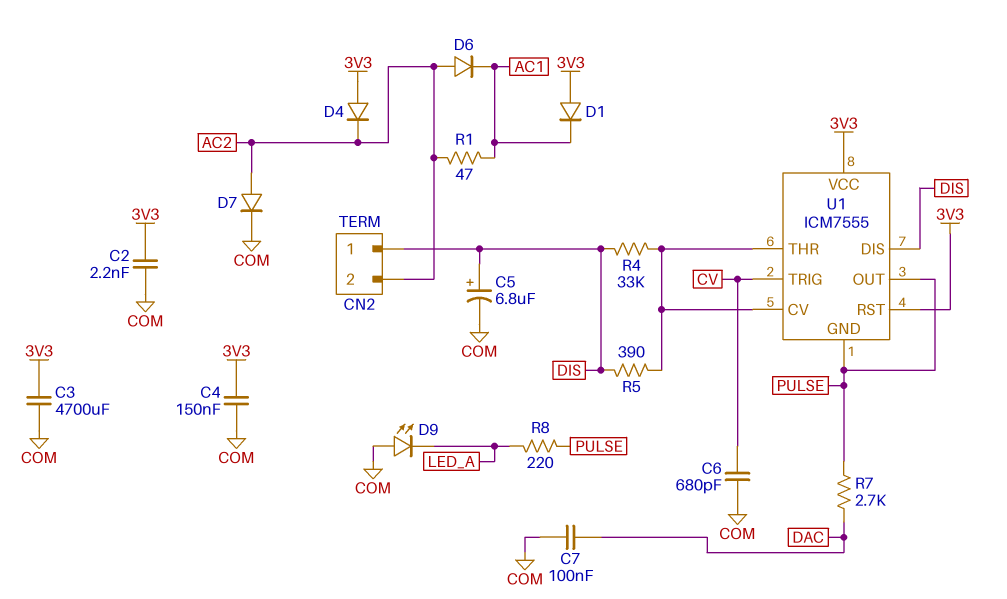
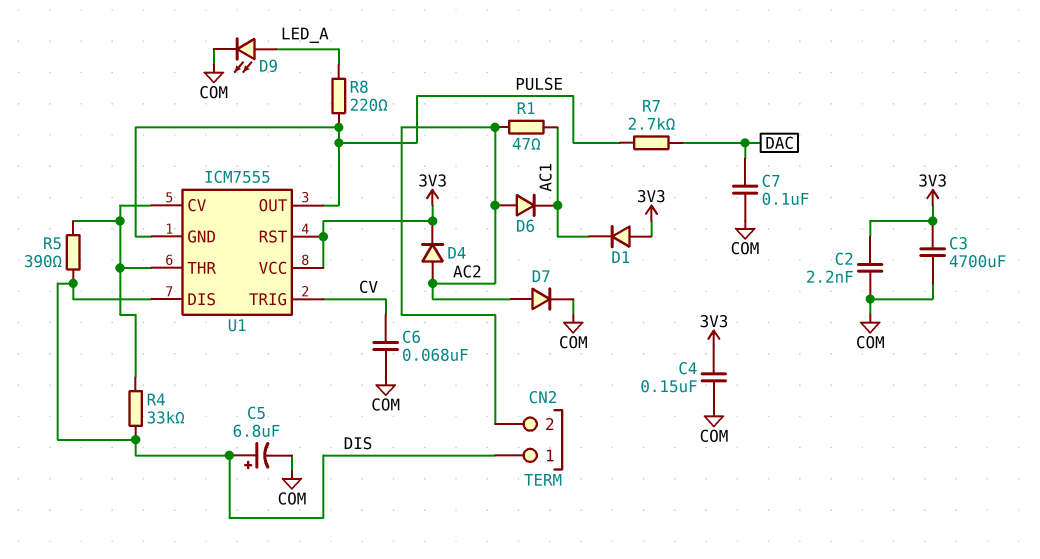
C6: 680pF (COM, CV) -> 68nF (COM, CV)
D4: diode (A 3V3, K AC2) -> diode (A AC2, K 3V3)
D9: LED (A COM, K LED_A) -> LED (A LED_A, K COM)

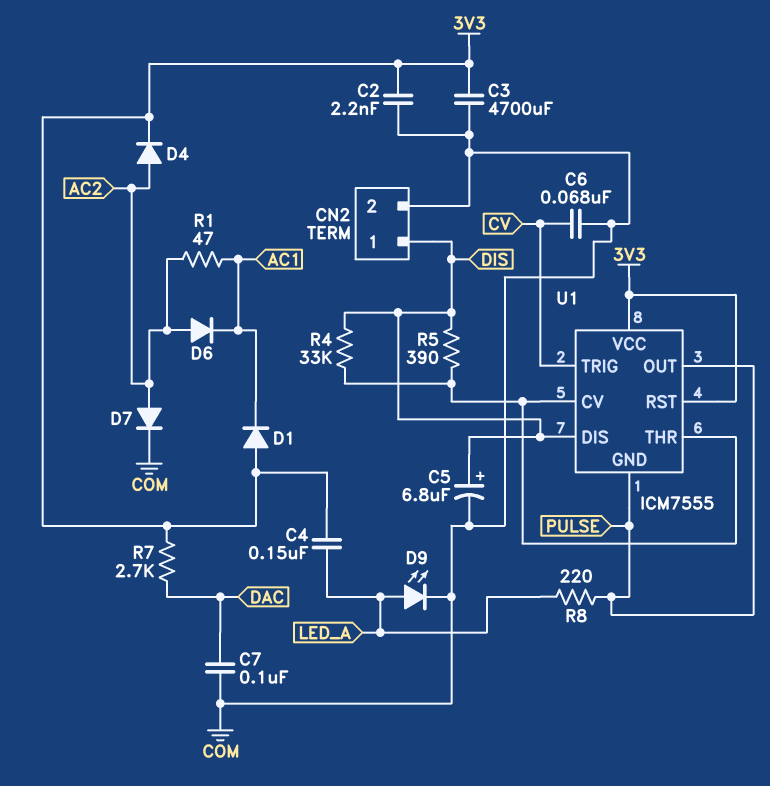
C4: 150nF (3V3, COM) -> 150nF (3V3, LED_A)
CN2 pin 2: AC2 -> COM
R7: 2.7k (DAC, PULSE) -> 2.7k (3V3, DAC)

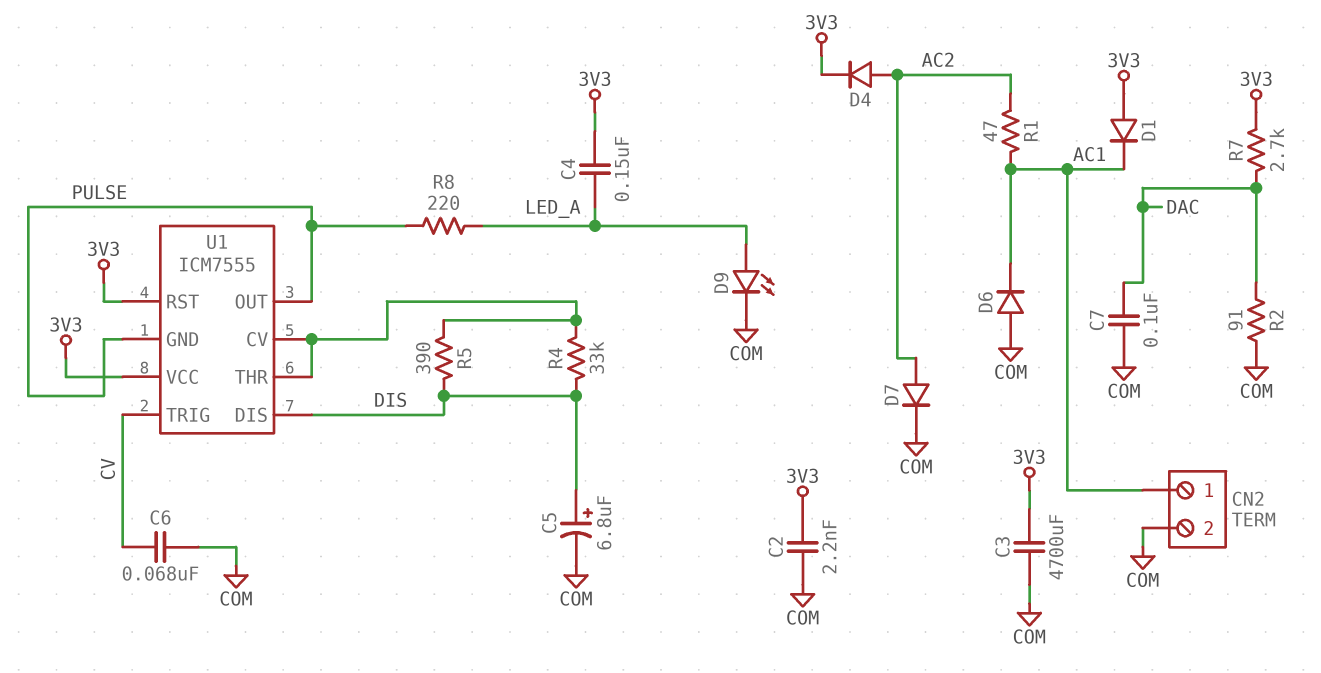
CN2 pin 1: DIS -> AC1
D6: diode (A AC2, K AC1) -> diode (A COM, K AC1)
R2: none -> 91 (COM, DAC)

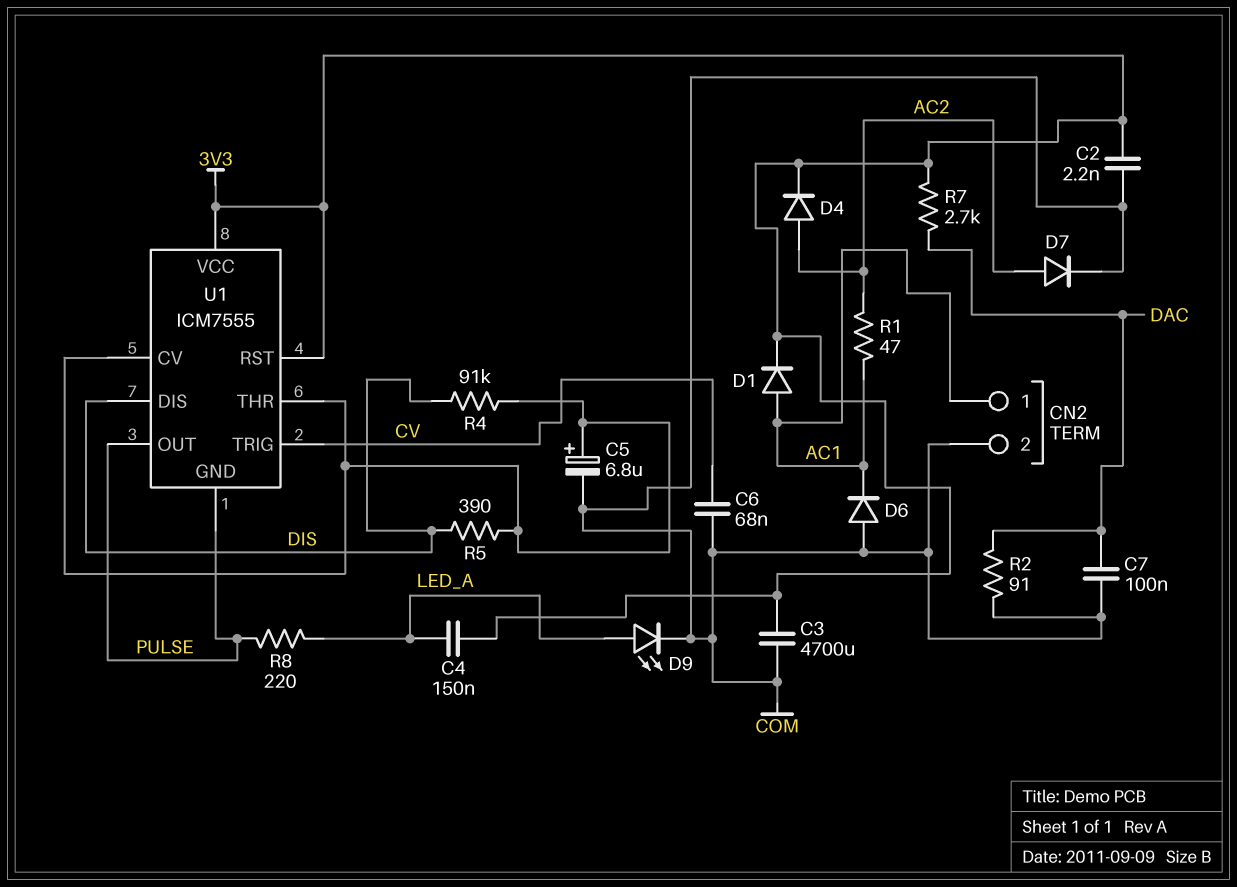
C5: 6.8uF (plus DIS, minus COM) -> 6.8uF (plus U1/CV, minus COM)
D1: diode (A 3V3, K AC1) -> diode (A AC1, K 3V3)
R4: 33k (DIS, U1/CV) -> 91k (DIS, U1/CV)

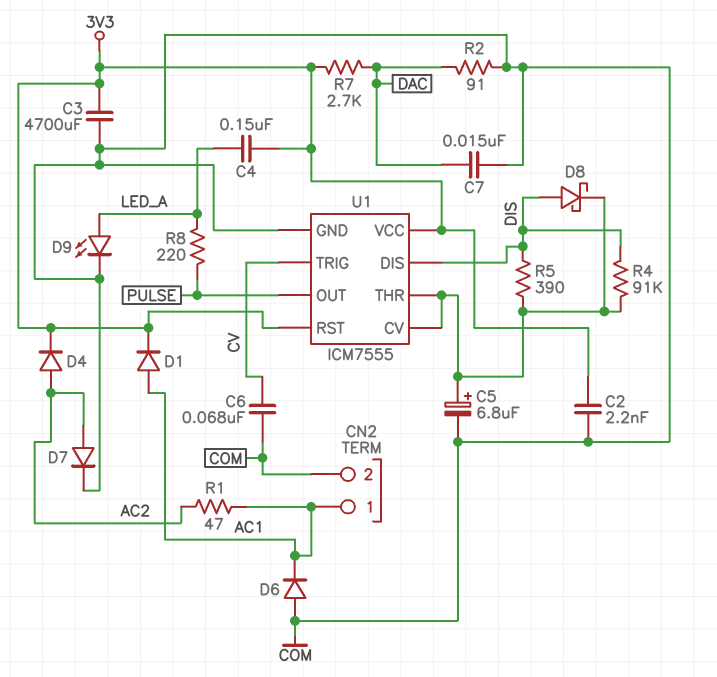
C7: 100nF (COM, DAC) -> 15nF (COM, DAC)
D8: none -> schottky (A DIS, K U1/CV)
U1 pin GND: PULSE -> COM

